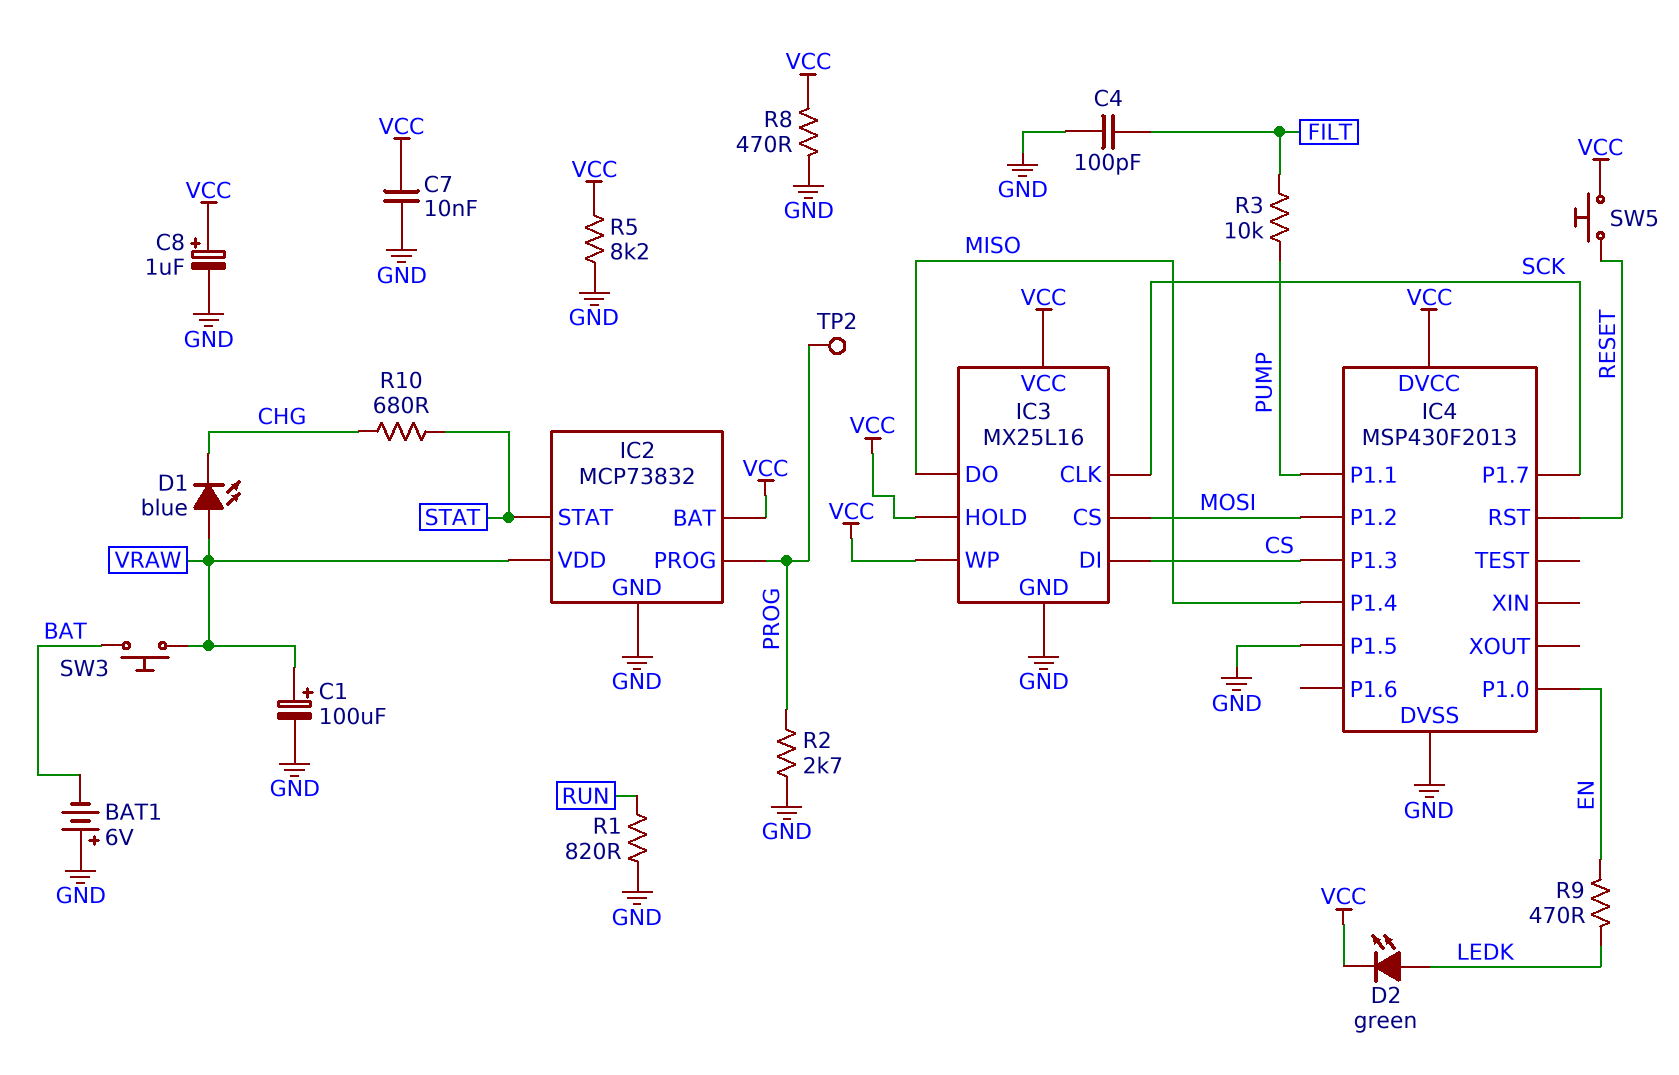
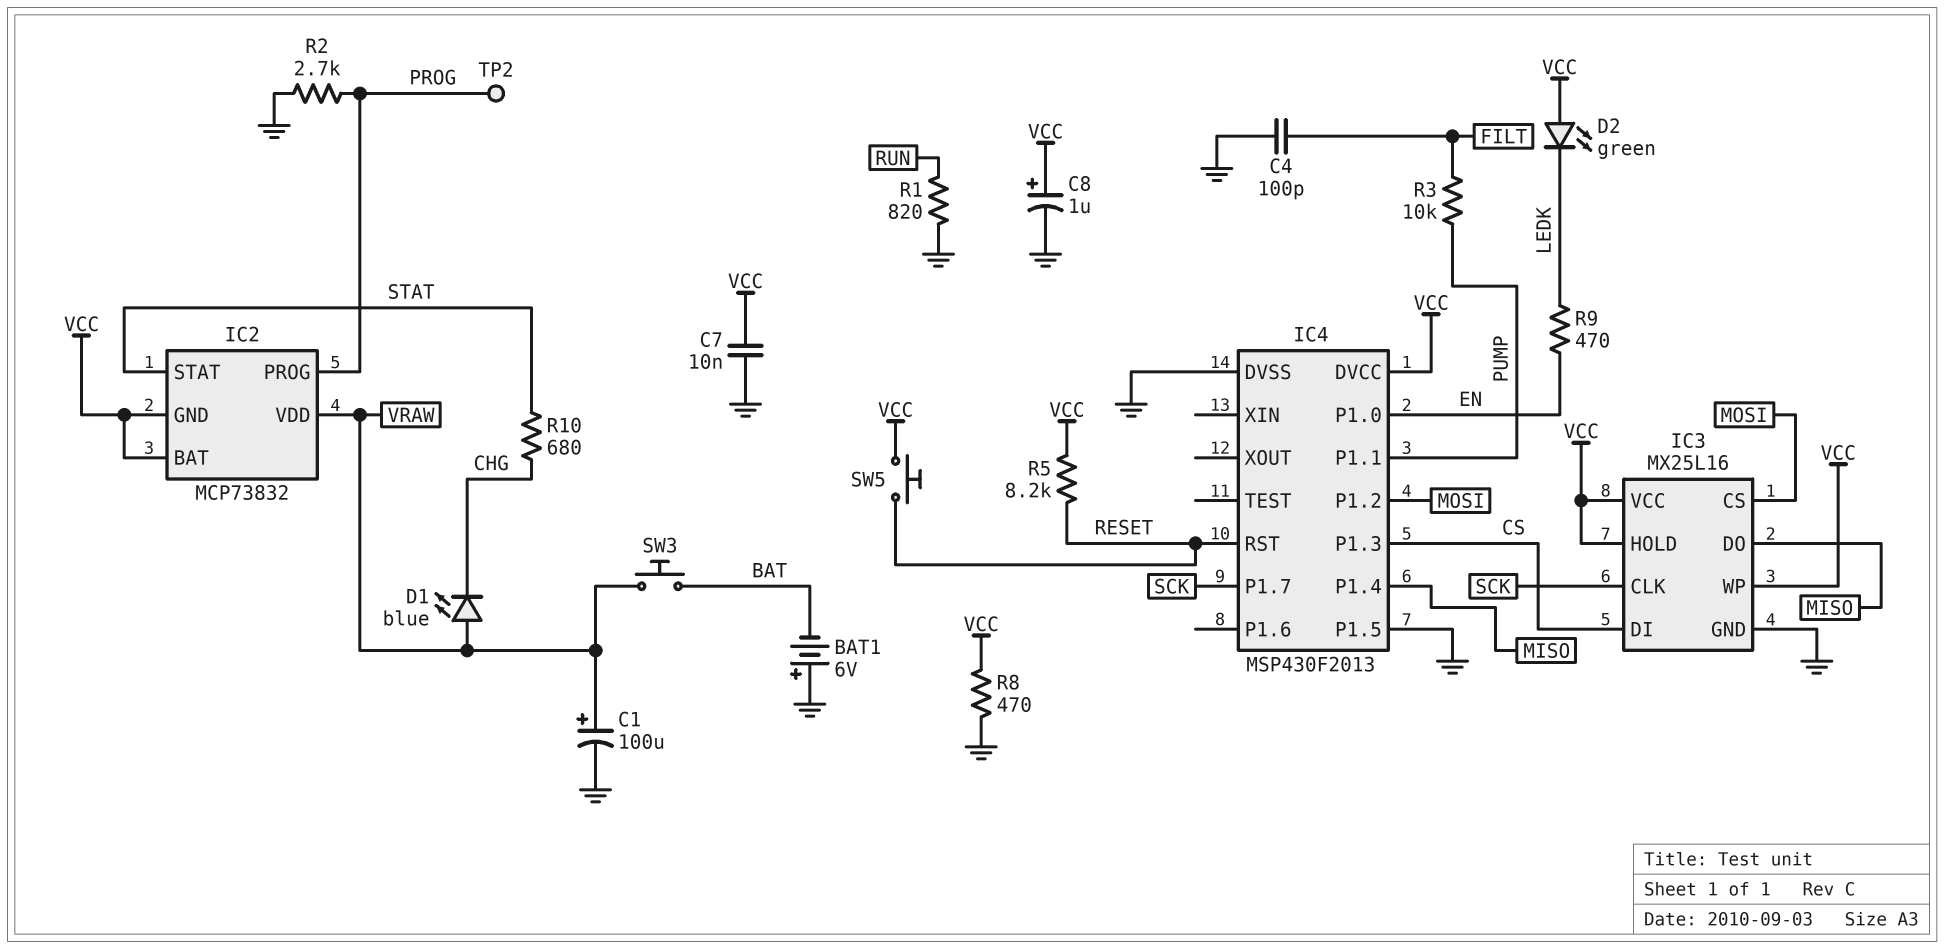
D2: LED green (A LEDK, K VCC) -> LED green (A VCC, K LEDK)
IC2 pin GND: GND -> VCC
R5: 8.2k (GND, VCC) -> 8.2k (RESET, VCC)

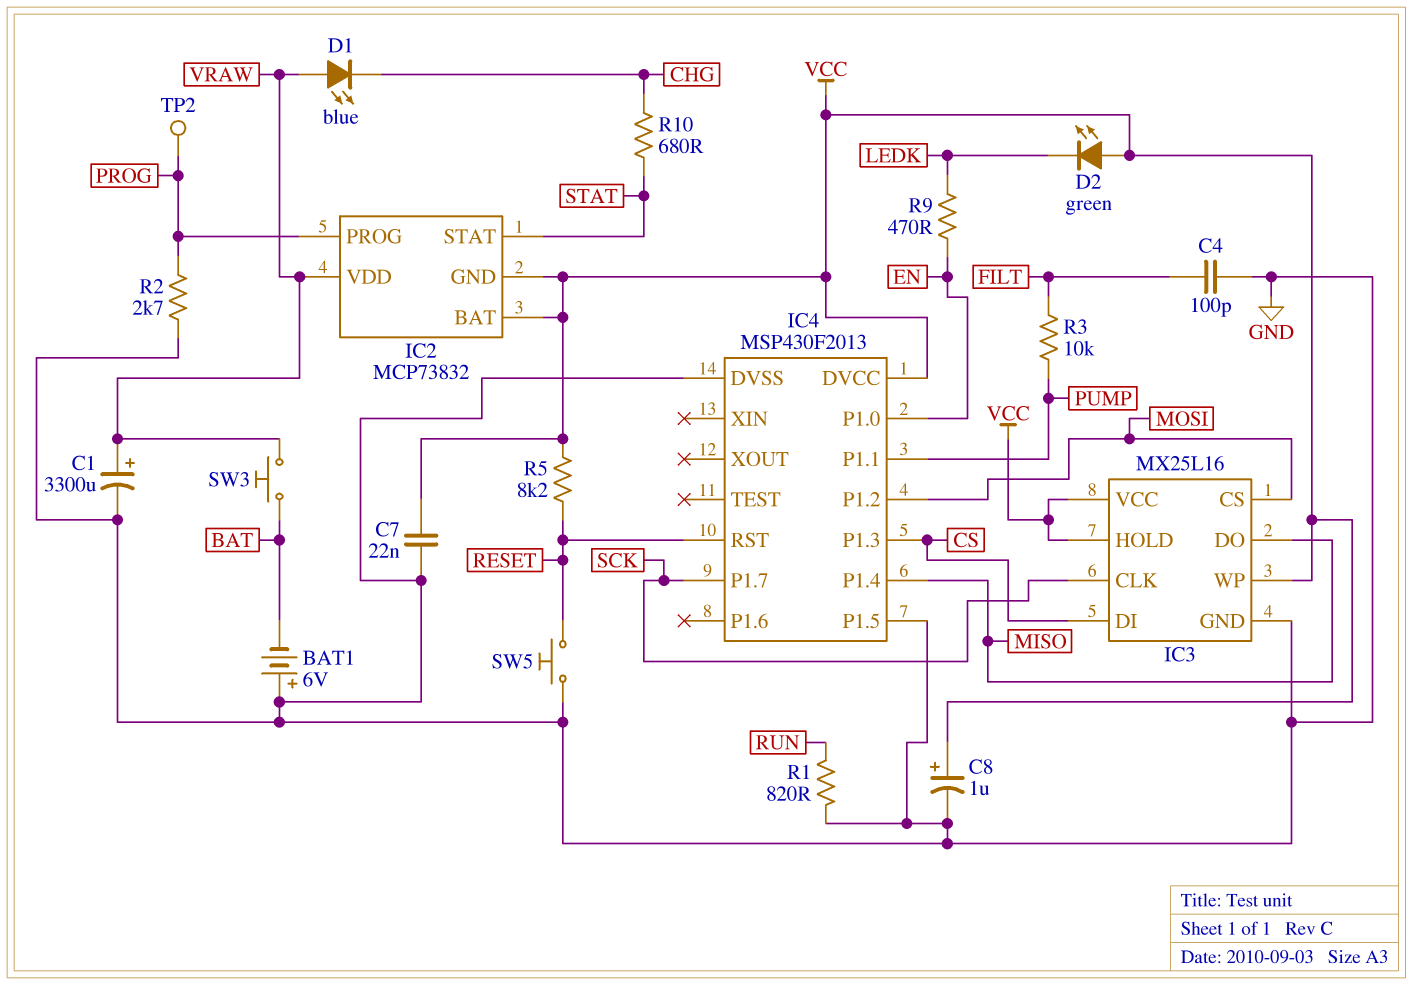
C1: 100uF (plus VRAW, minus GND) -> 3300uF (plus VRAW, minus GND)
C7: 10nF (GND, VCC) -> 22nF (GND, VCC)
R8: 470 (GND, VCC) -> none
SW5: button (RESET, VCC) -> button (GND, RESET)

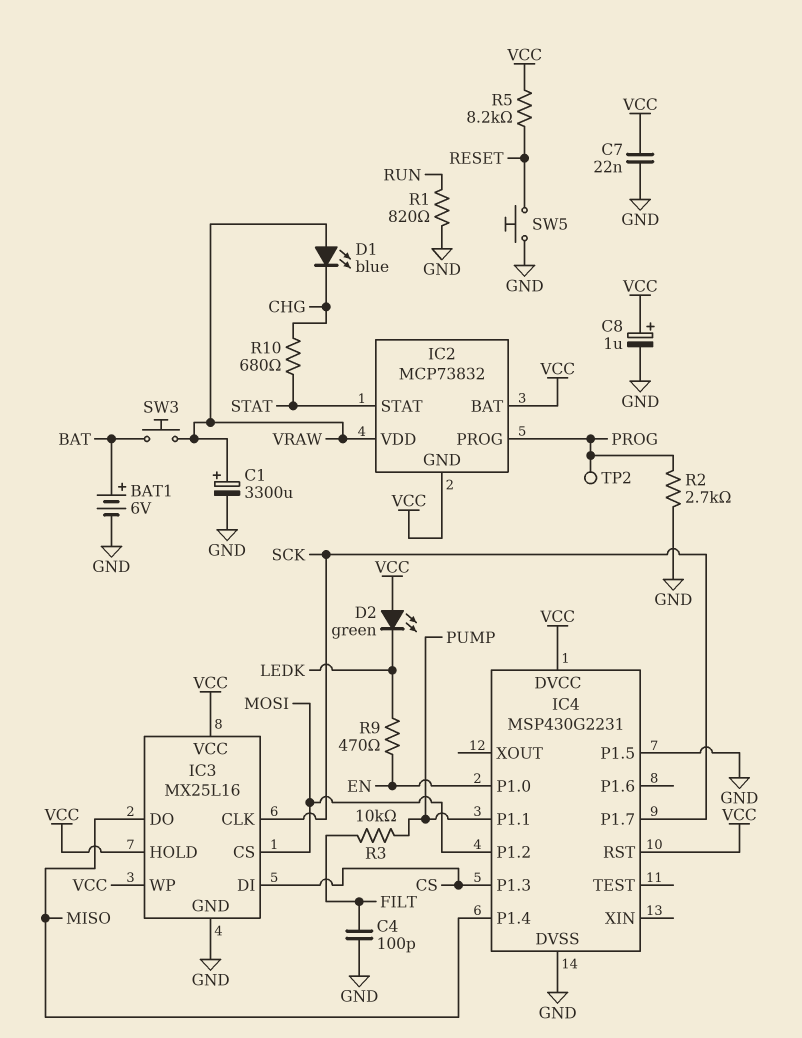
BAT1: 6V (plus GND, minus BAT) -> 6V (plus BAT, minus GND)
IC4: MSP430F2013 -> MSP430G2231
IC4 pin RST: RESET -> VCC

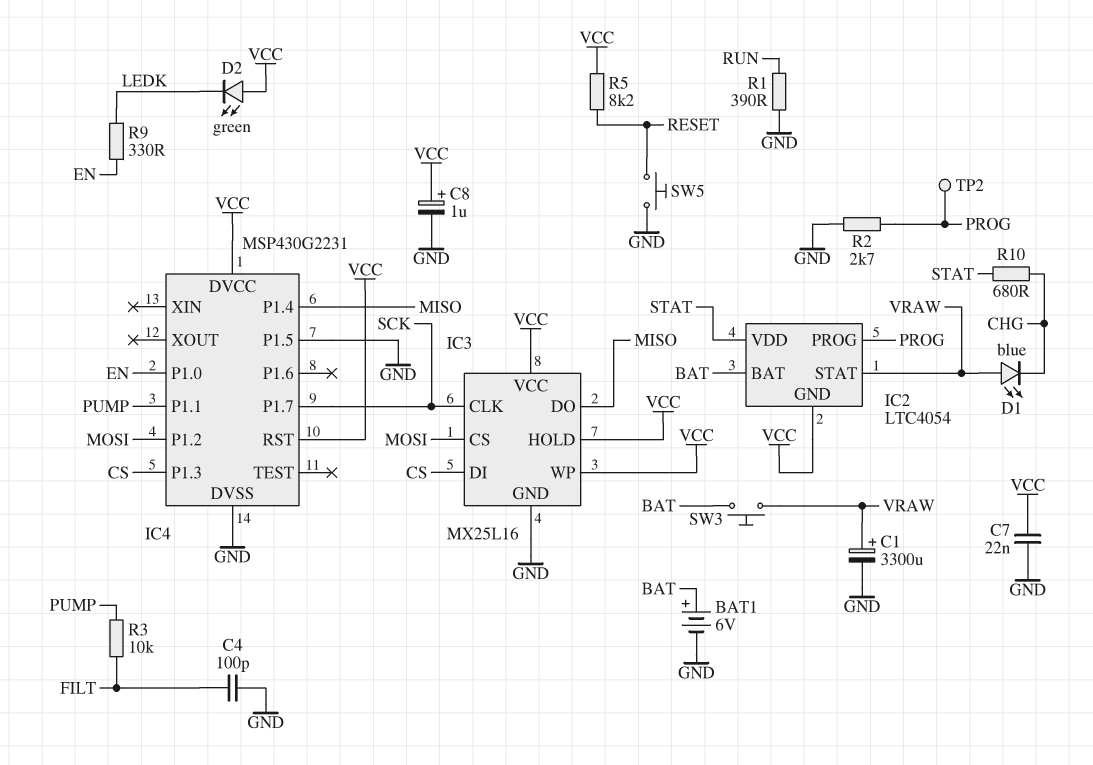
IC2: MCP73832 -> LTC4054
IC2 pin BAT: VCC -> BAT
IC2 pin STAT: STAT -> VRAW
IC2 pin VDD: VRAW -> STAT
R1: 820 (GND, RUN) -> 390 (GND, RUN)
R9: 470 (EN, LEDK) -> 330 (EN, LEDK)

